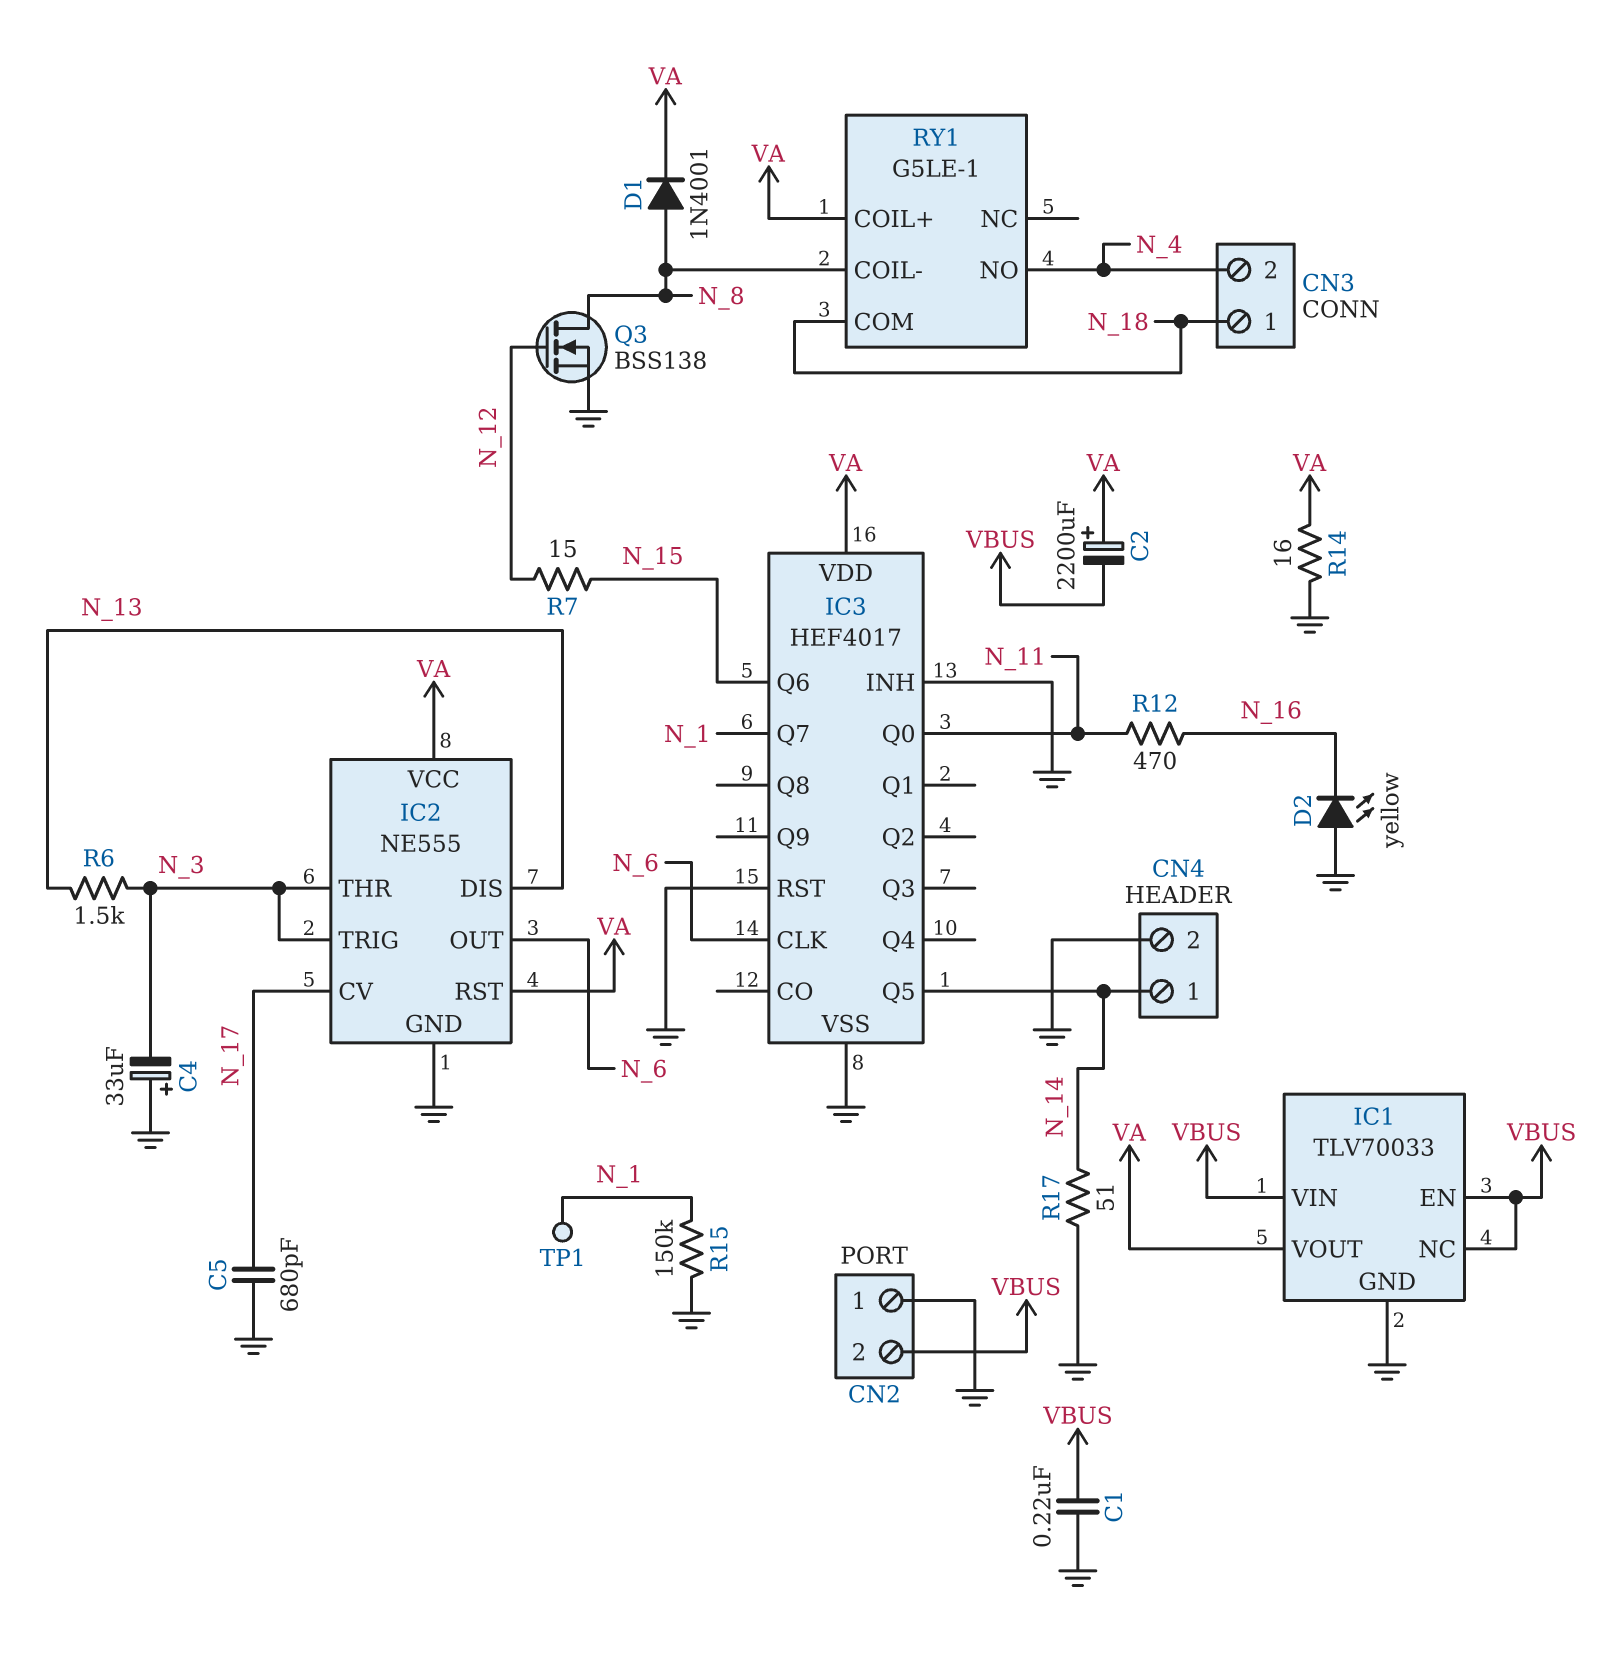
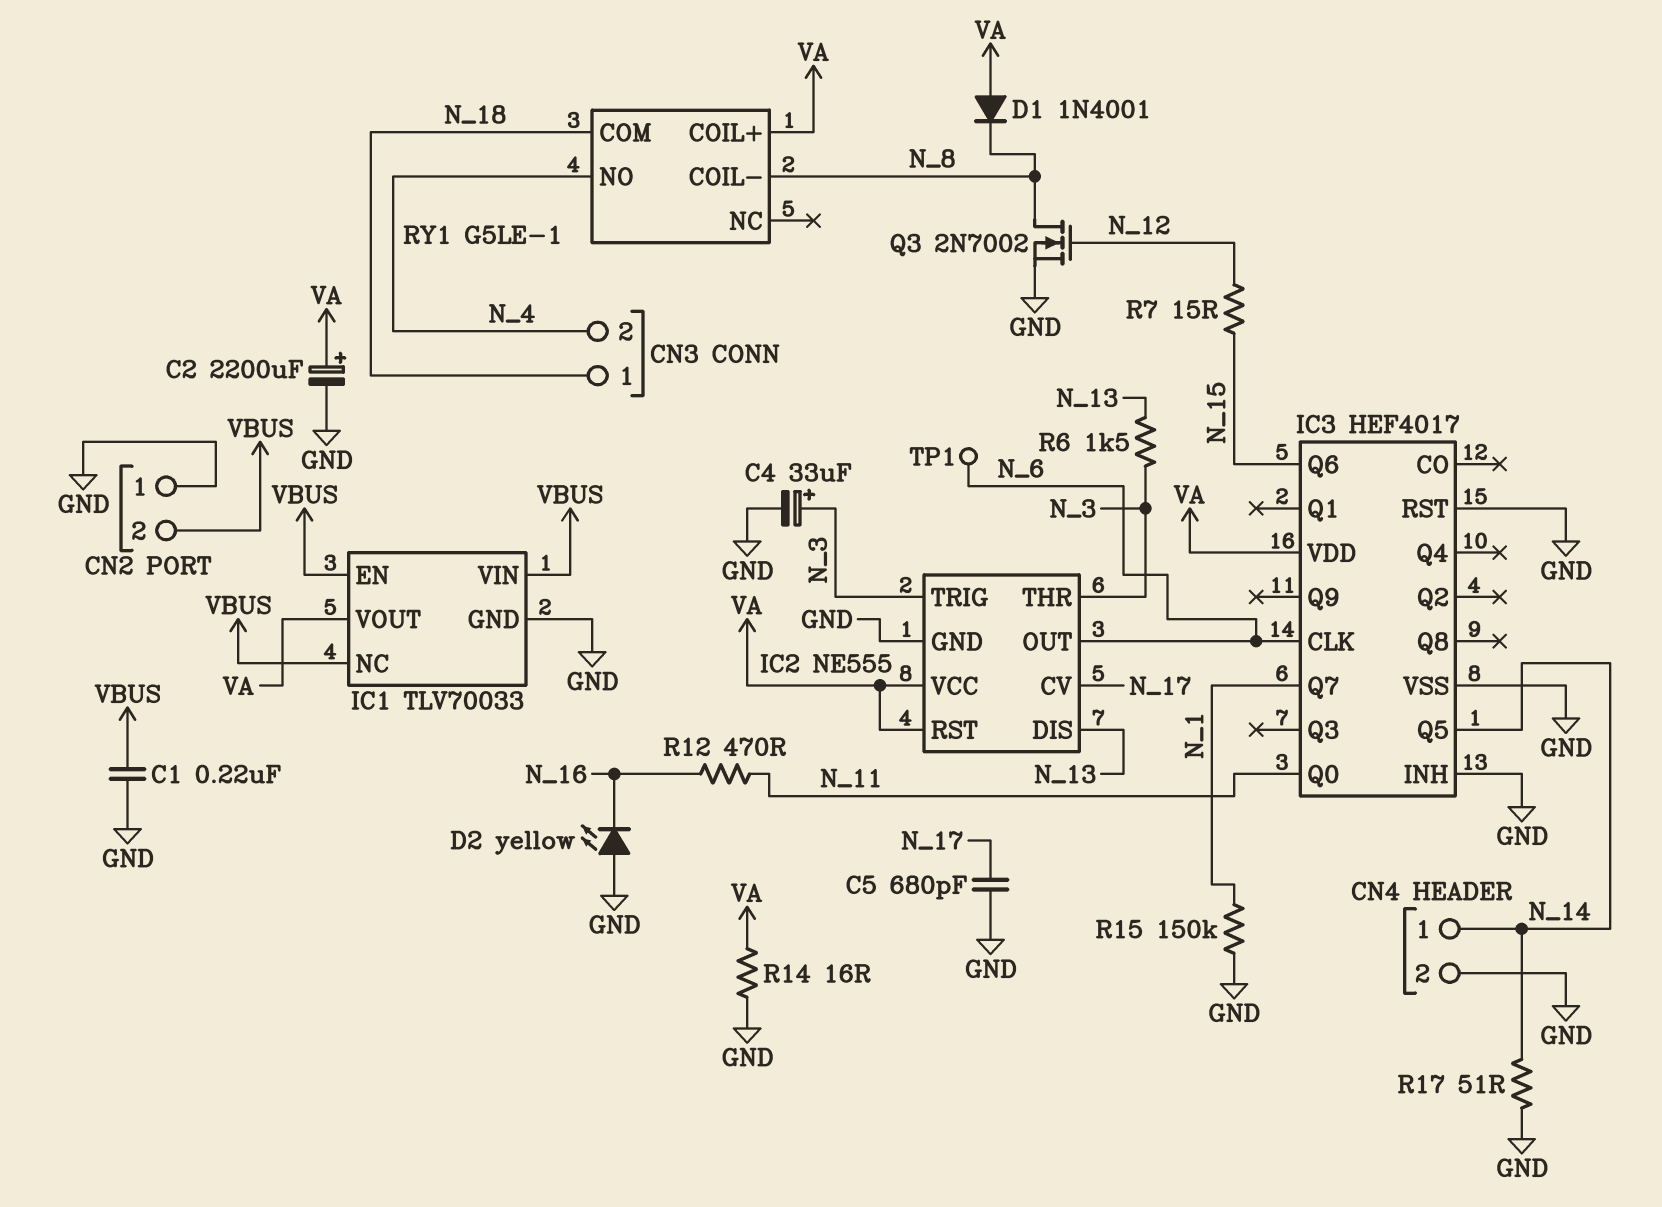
C2: 2200uF (plus VA, minus VBUS) -> 2200uF (plus VA, minus GND)
C4: 33uF (plus GND, minus N_3) -> 33uF (plus N_3, minus GND)
D1: diode 1N4001 (A N_8, K VA) -> diode 1N4001 (A VA, K N_8)
Q3: NMOS BSS138 (G N_12, D N_8, S GND) -> NMOS 2N7002 (G N_12, D N_8, S GND)
TP1: test point (N_1) -> test point (N_6)

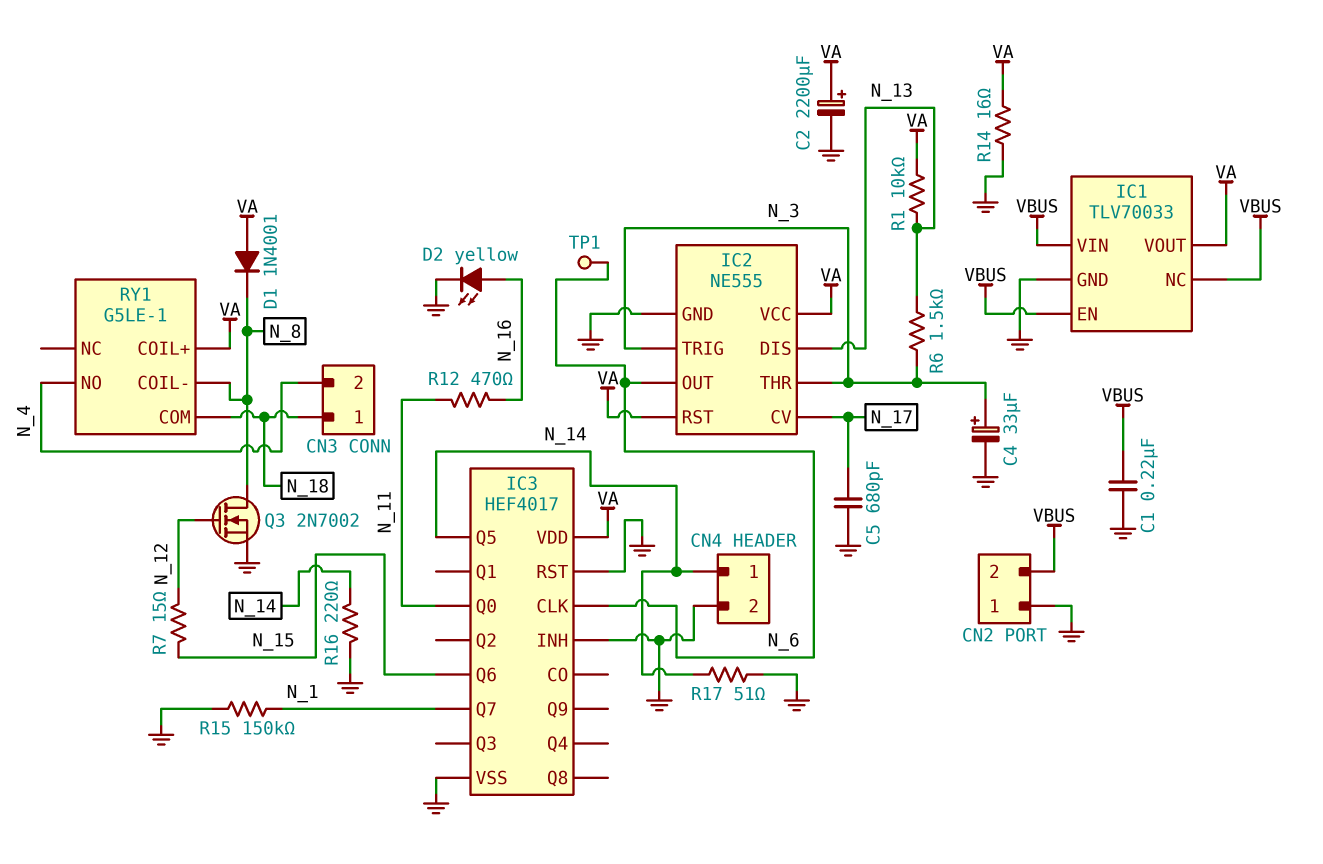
D2: LED yellow (A GND, K N_16) -> LED yellow (A N_16, K GND)
R1: none -> 10k (N_13, VA)
R16: none -> 220 (GND, N_14)

